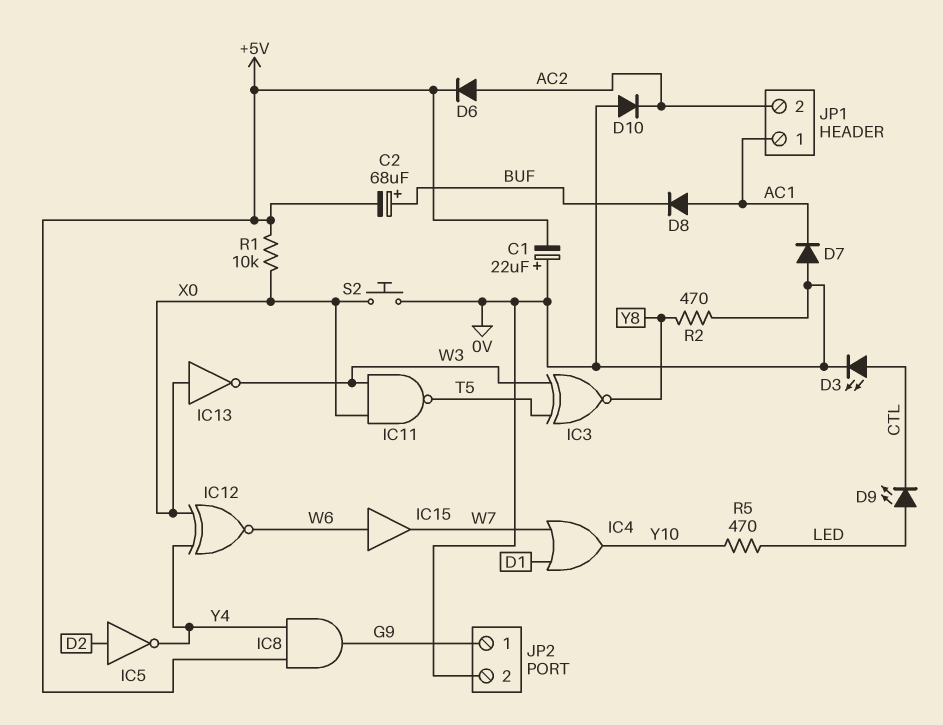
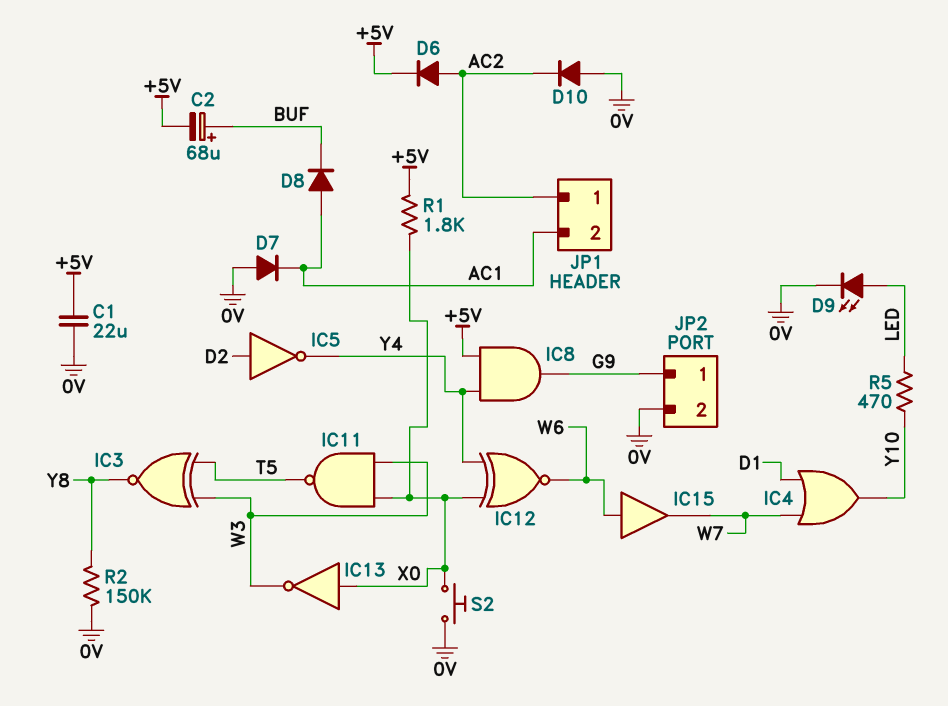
C1: 22uF (plus 0V, minus +5V) -> 22uF (+5V, 0V)
D3: LED (A CTL, K 0V) -> none
D9: LED (A LED, K CTL) -> LED (A LED, K 0V)
JP1 pin 1: AC1 -> AC2
JP1 pin 2: AC2 -> AC1
R1: 10k (+5V, X0) -> 1.8k (+5V, X0)
R2: 470 (0V, Y8) -> 150k (0V, Y8)

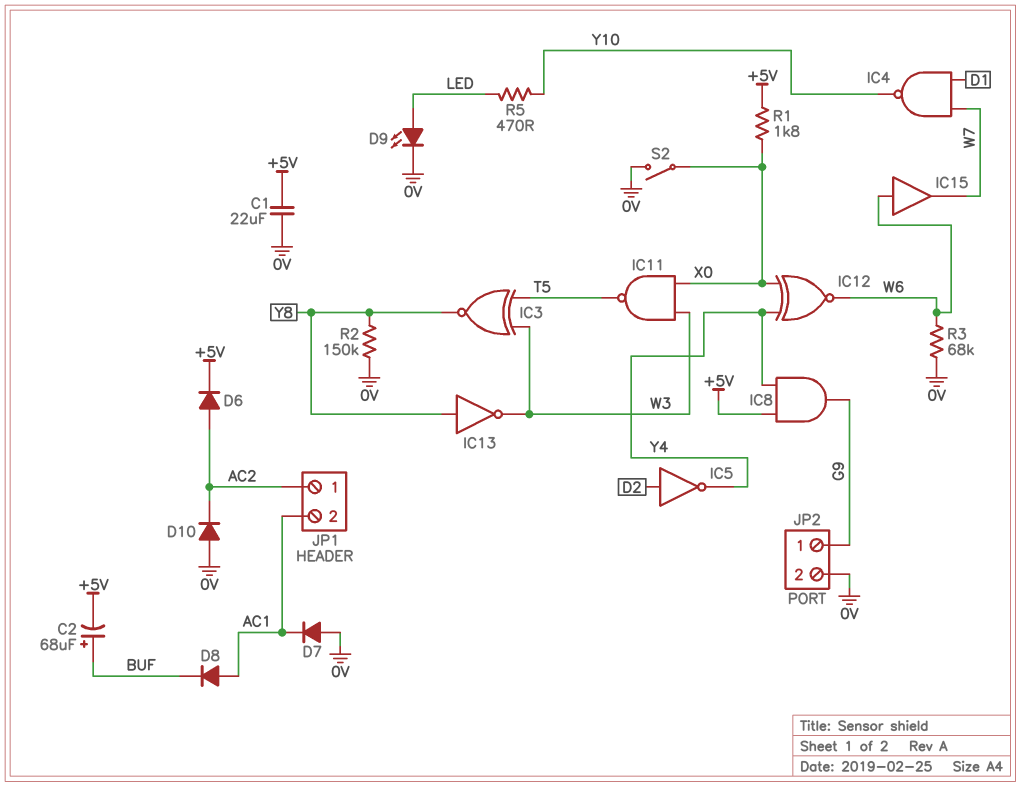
IC4: OR (in D1, in W7, out Y10) -> NAND (in D1, in W7, out Y10)
IC13: NOT (in X0, out W3) -> NOT (in Y8, out W3)
R3: none -> 68k (0V, W6)
S2: button (0V, X0) -> switch (0V, X0)

